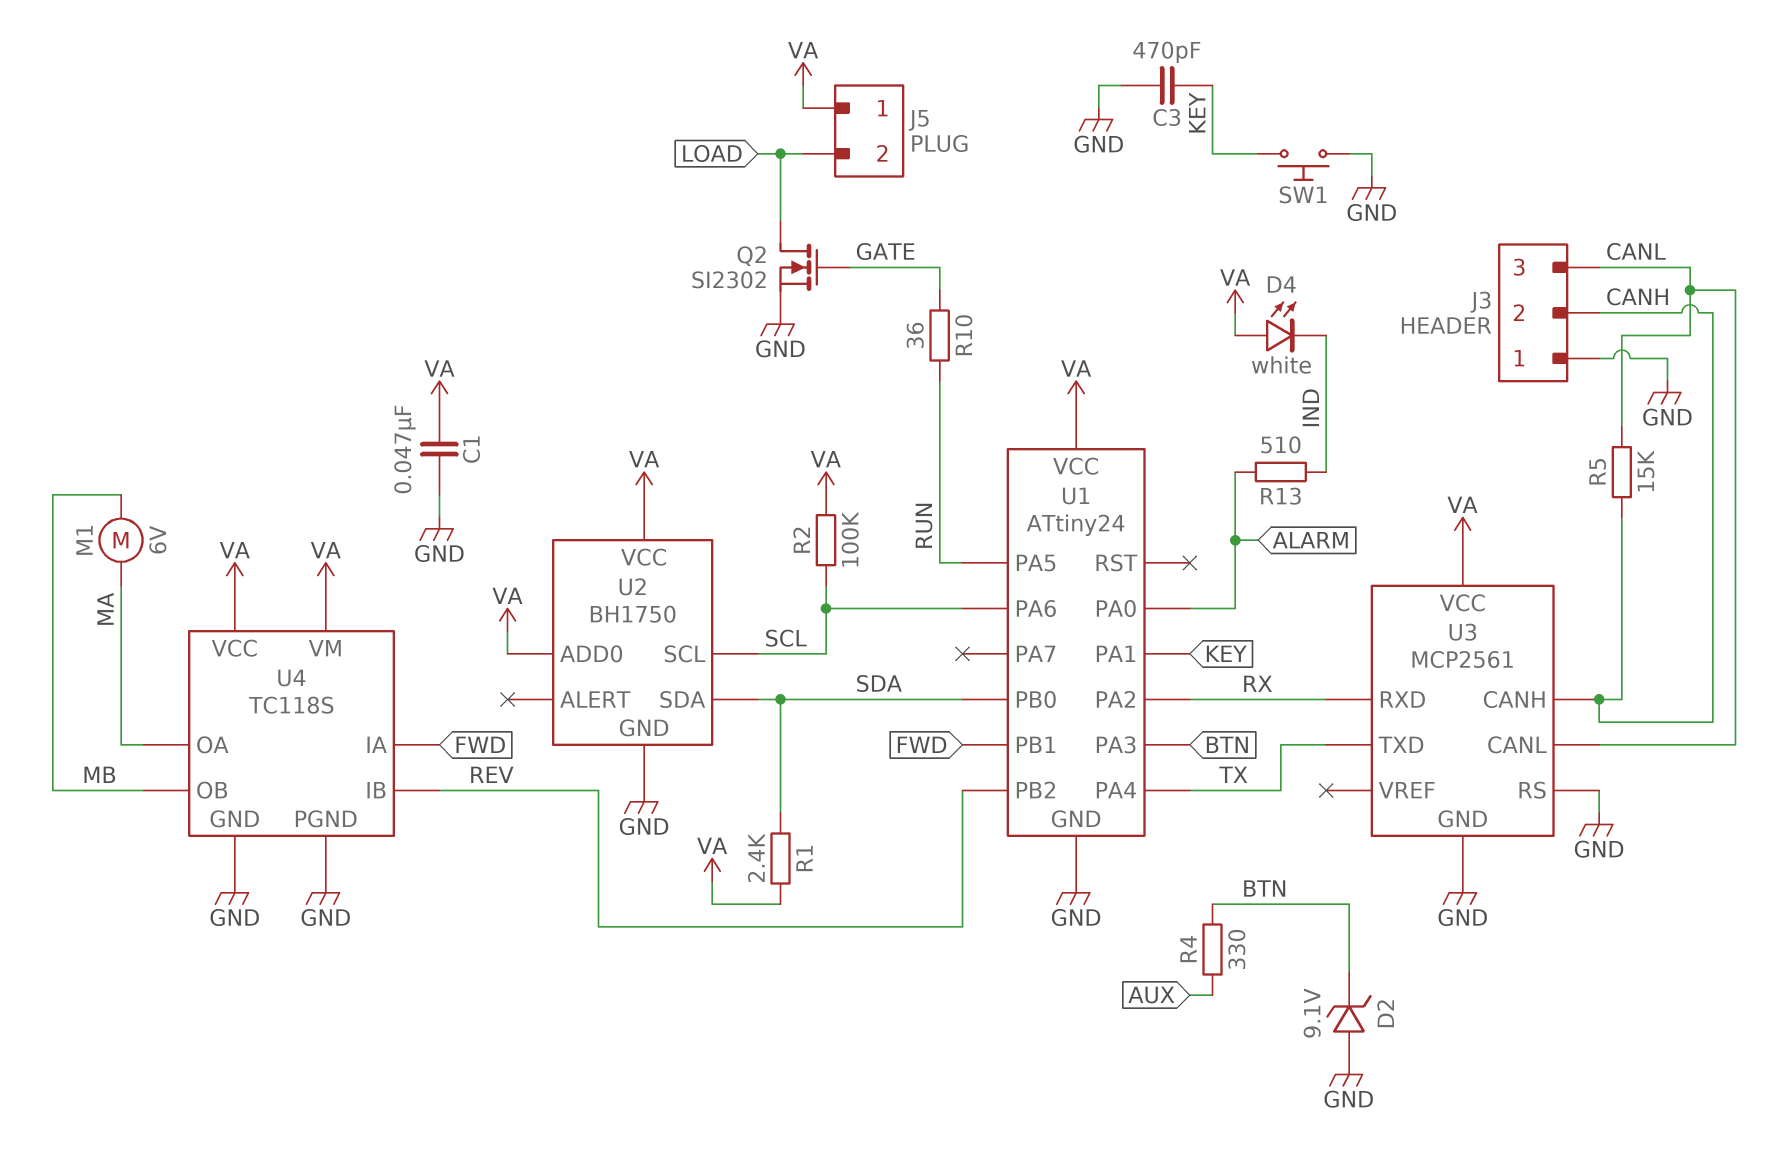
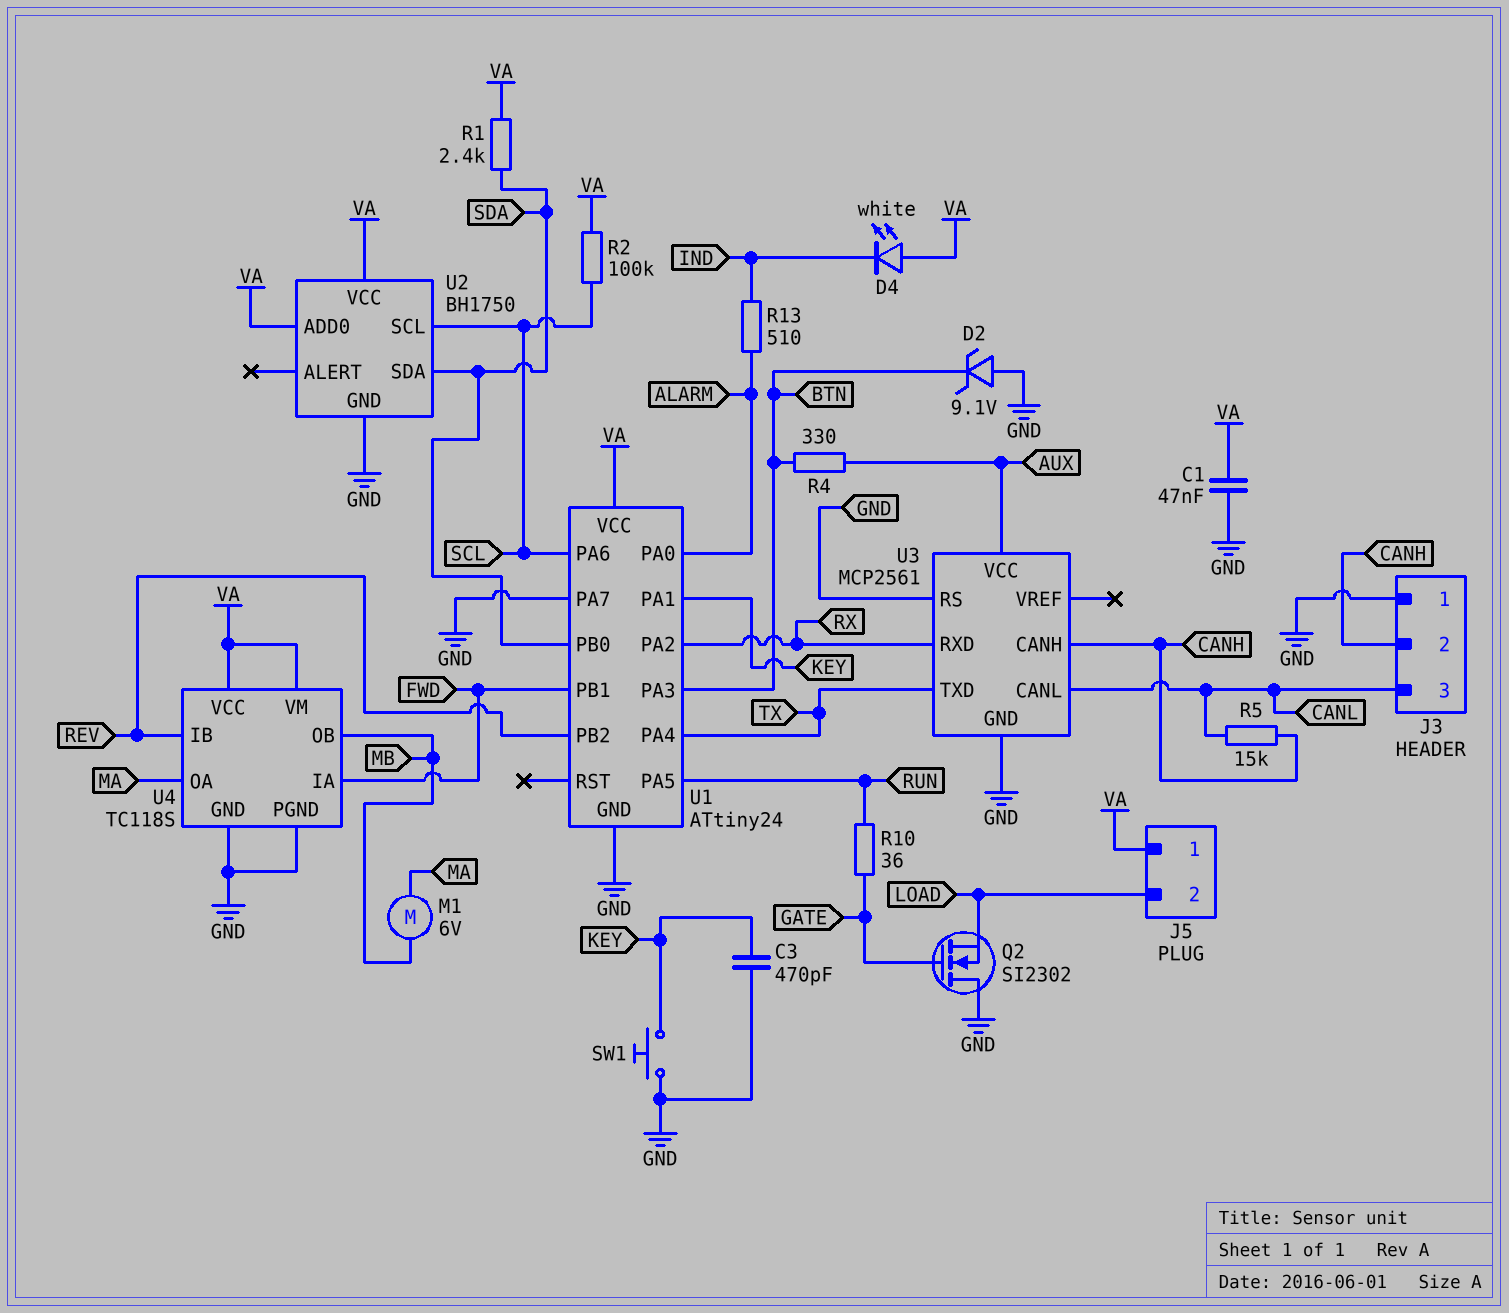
Q2: NMOS SI2302 (G GATE, D LOAD, S GND) -> NMOS SI2302 (G GATE, D GND, S LOAD)
U1 pin PA7: none -> GND
U3 pin VCC: VA -> AUX

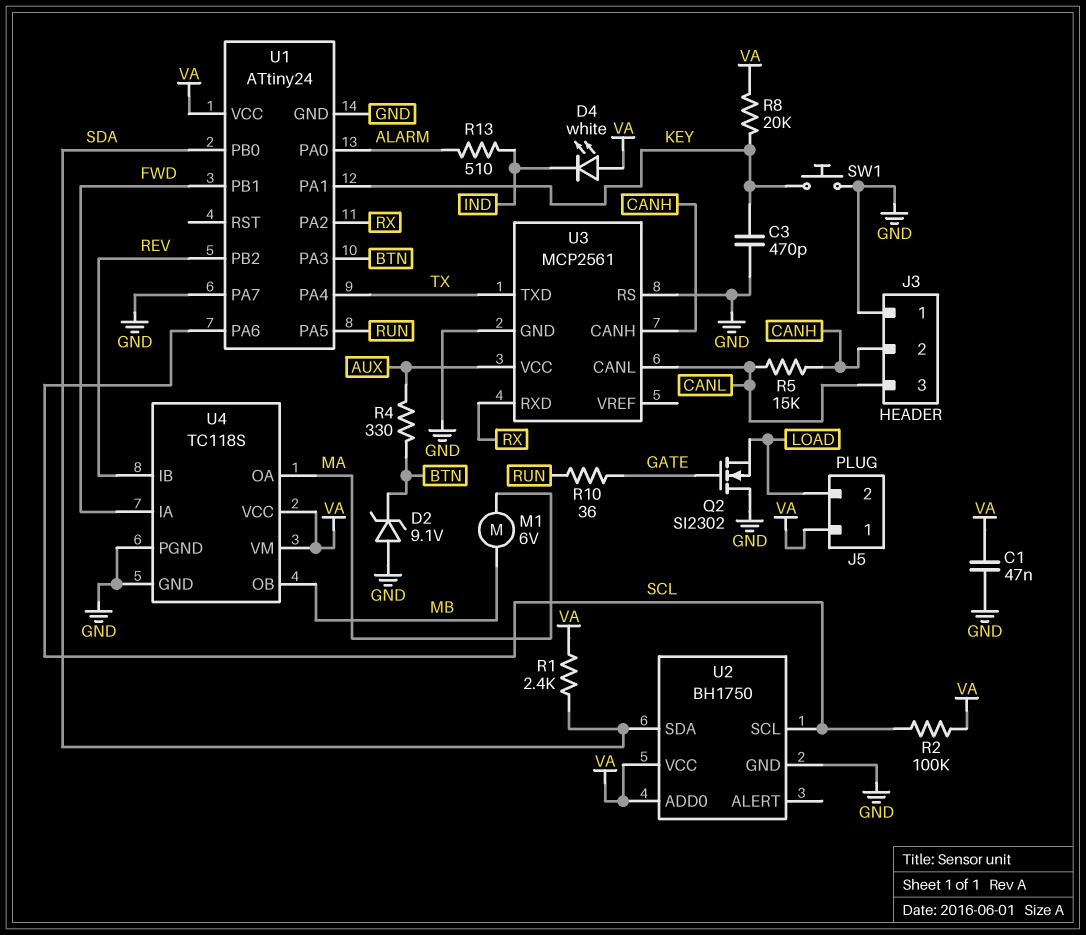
R8: none -> 20k (KEY, VA)

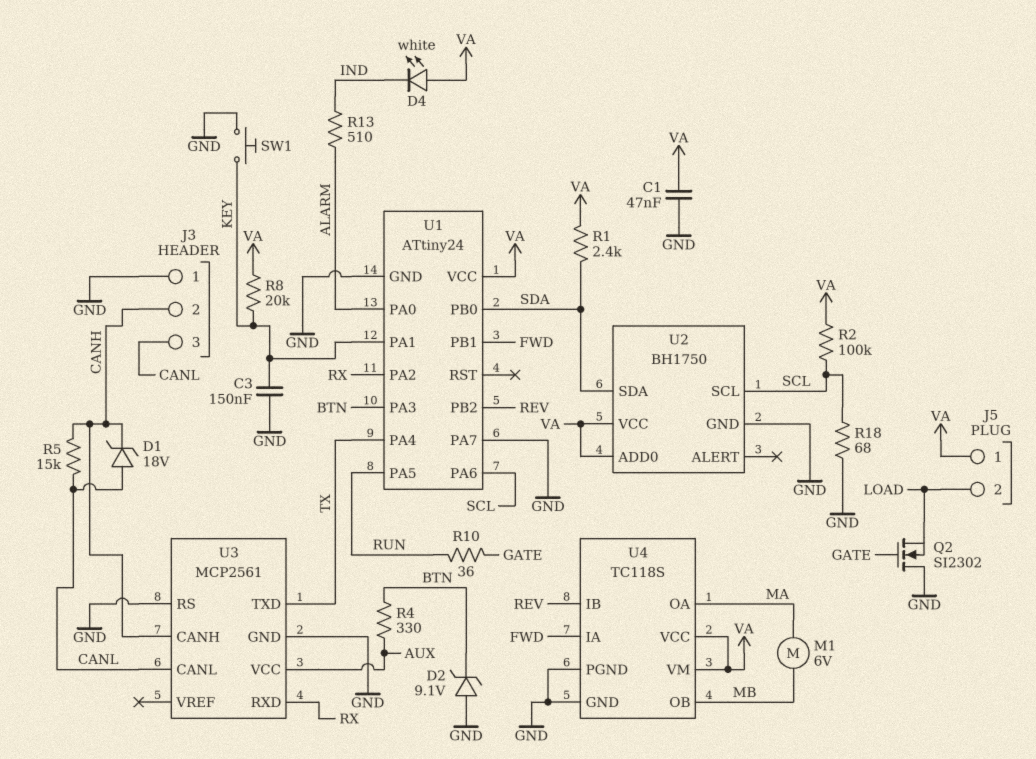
C3: 470pF (GND, KEY) -> 150nF (GND, KEY)
D1: none -> zener 18V (A CANL, K CANH)
R18: none -> 68 (GND, SCL)

